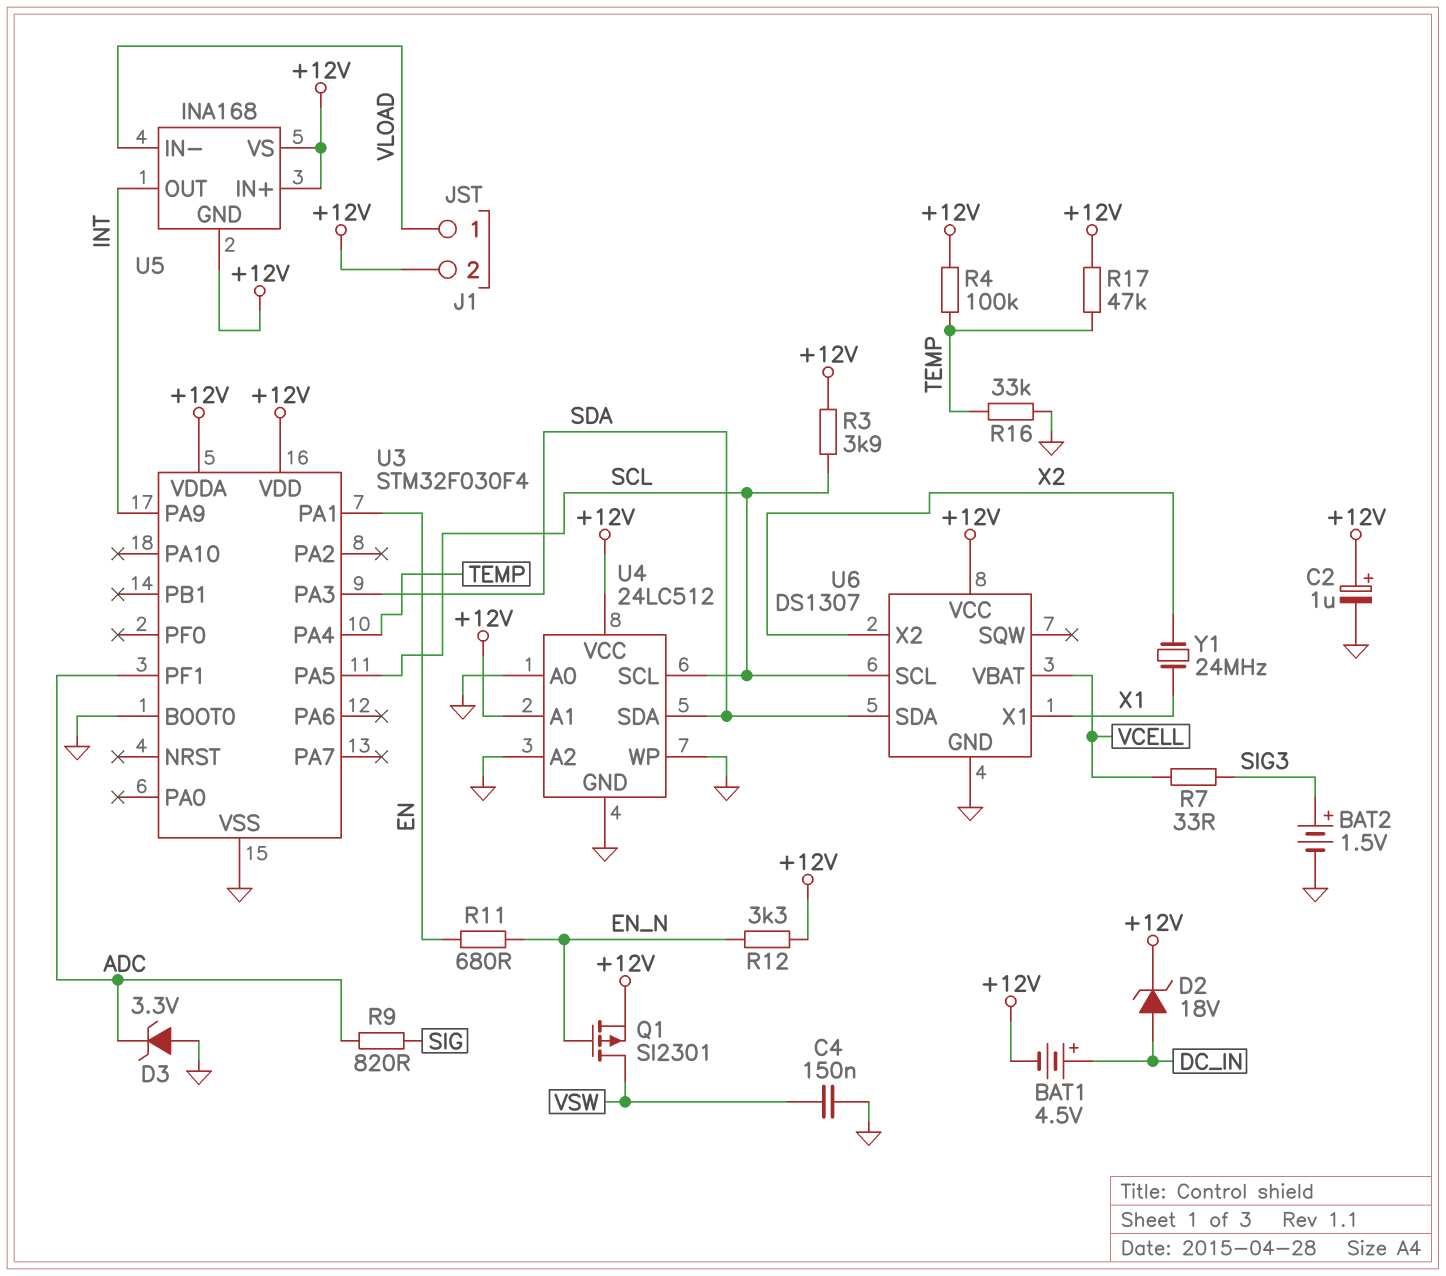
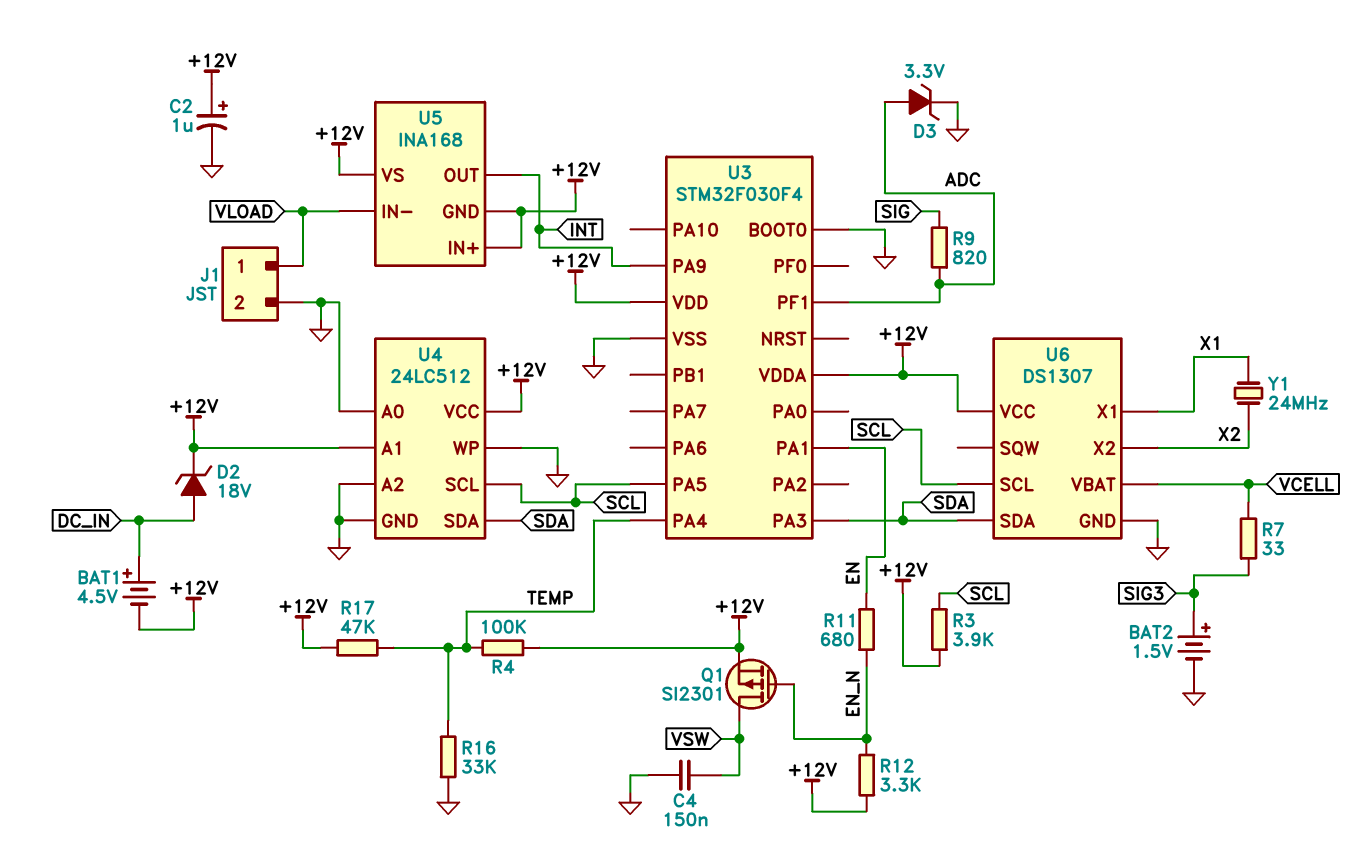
D3: zener 3.3V (A GND, K ADC) -> zener 3.3V (A ADC, K GND)
J1 pin 2: +12V -> GND

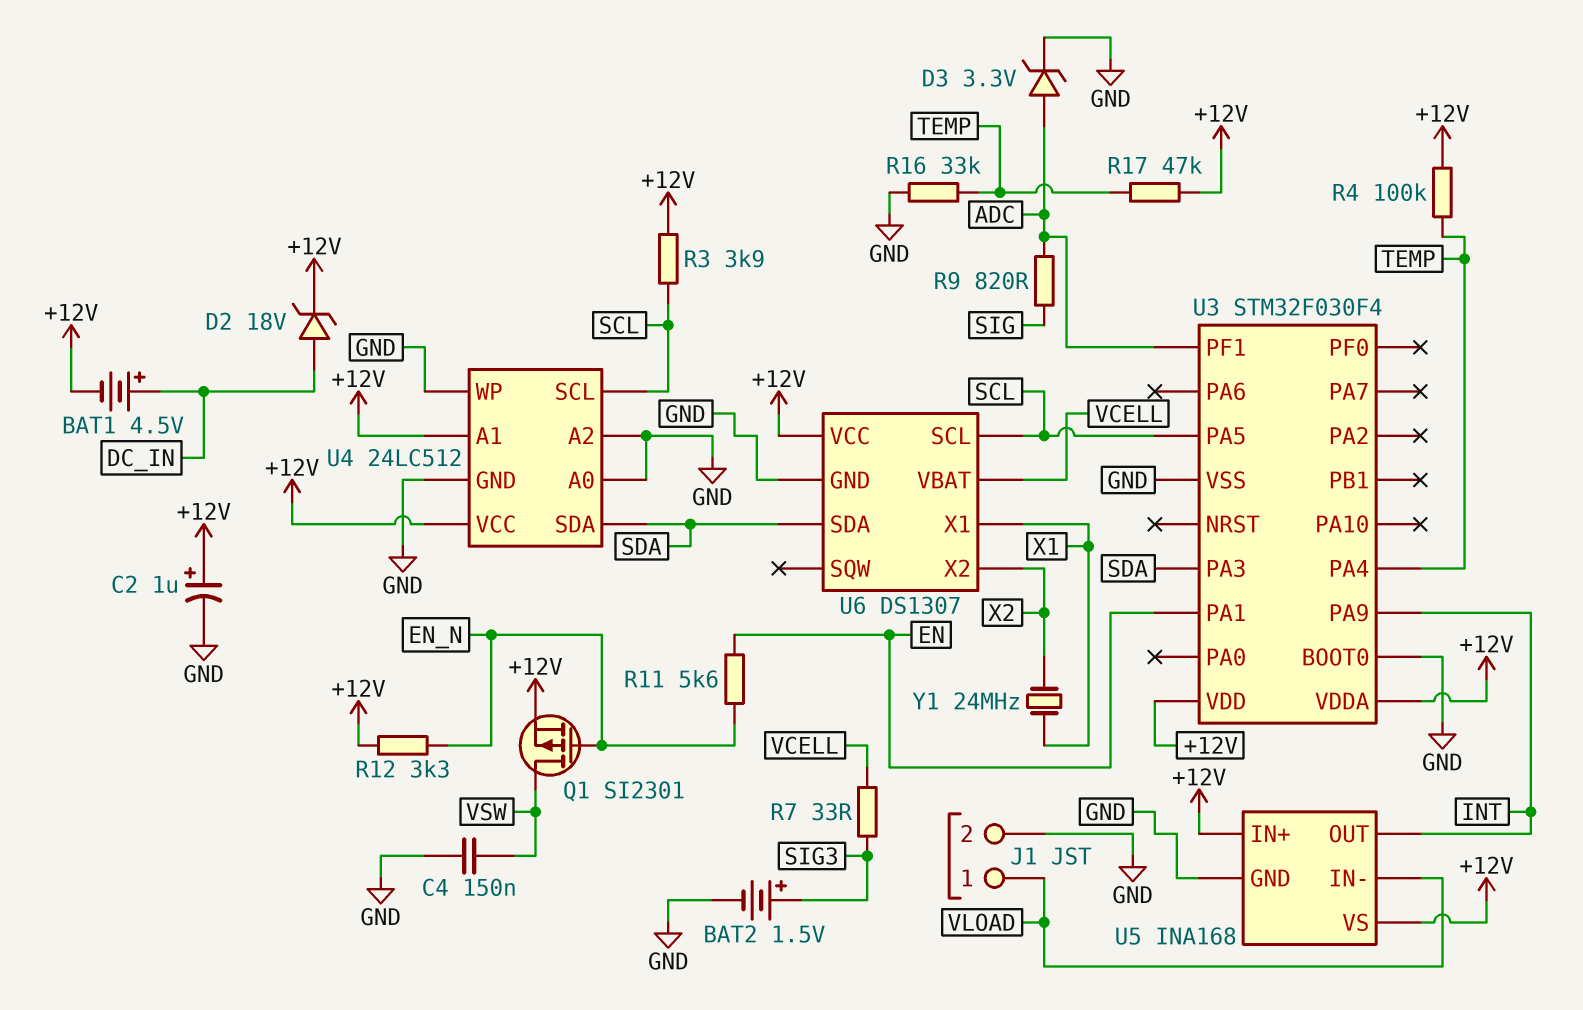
R11: 680 (EN, EN_N) -> 5.6k (EN, EN_N)
U5 pin GND: +12V -> GND

